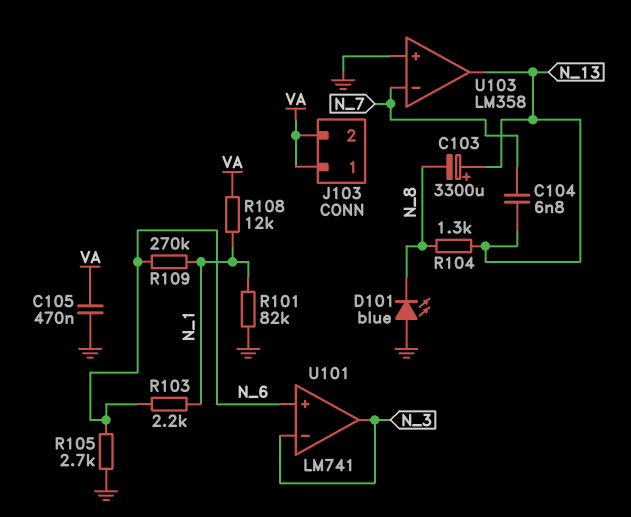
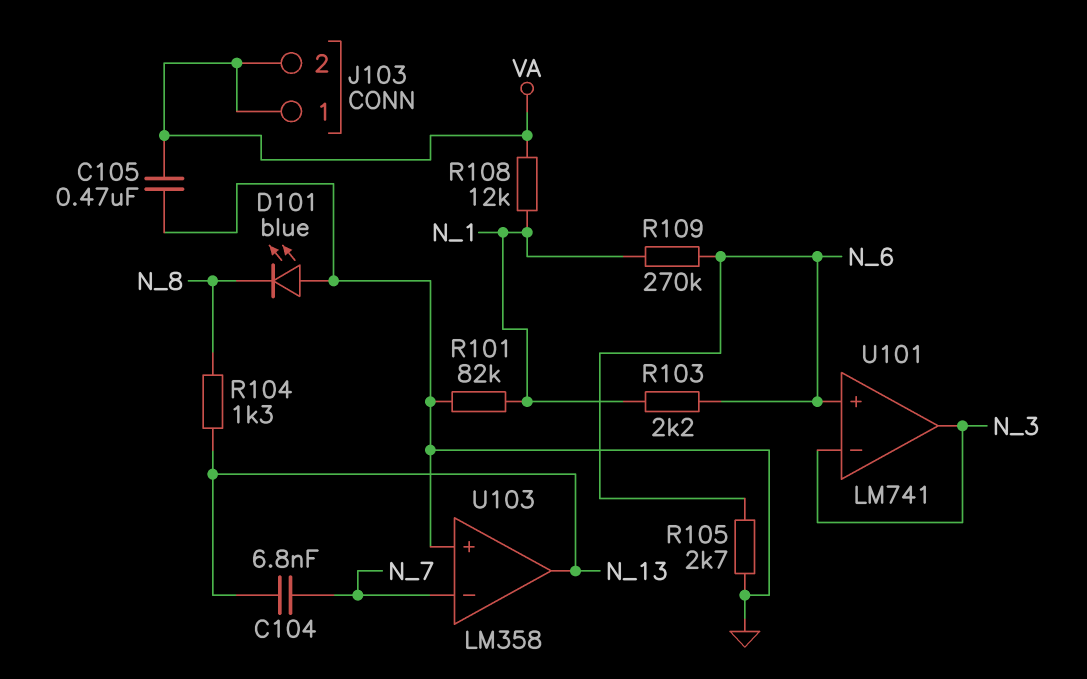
C103: 3300uF (plus N_13, minus N_8) -> none

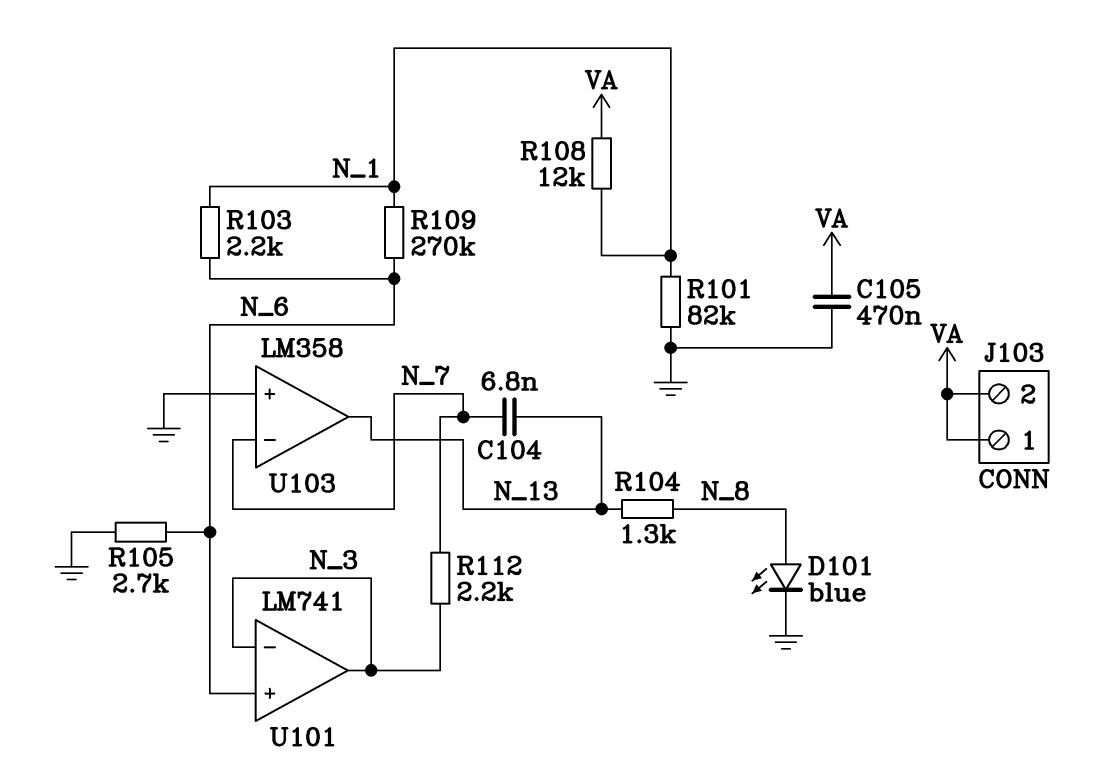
D101: LED blue (A GND, K N_8) -> LED blue (A N_8, K GND)
R112: none -> 2.2k (N_3, N_7)

